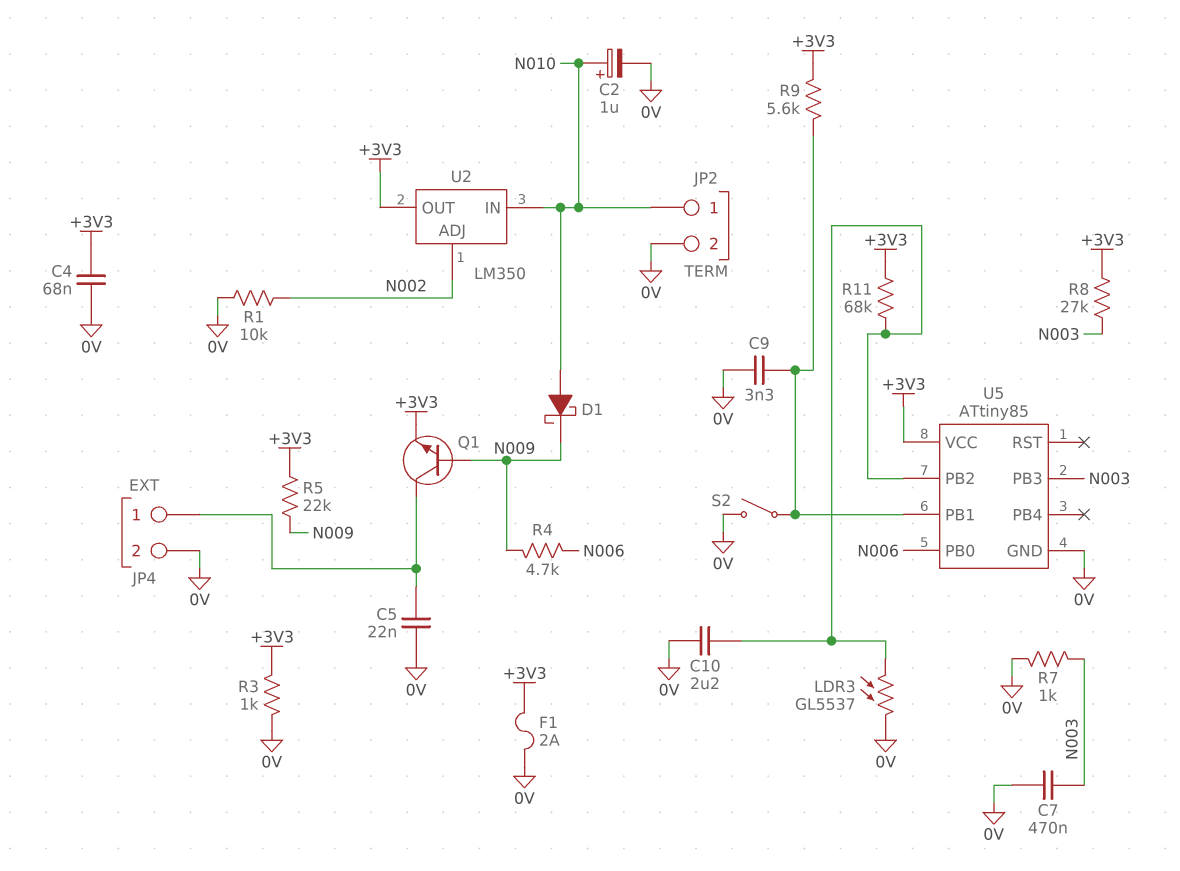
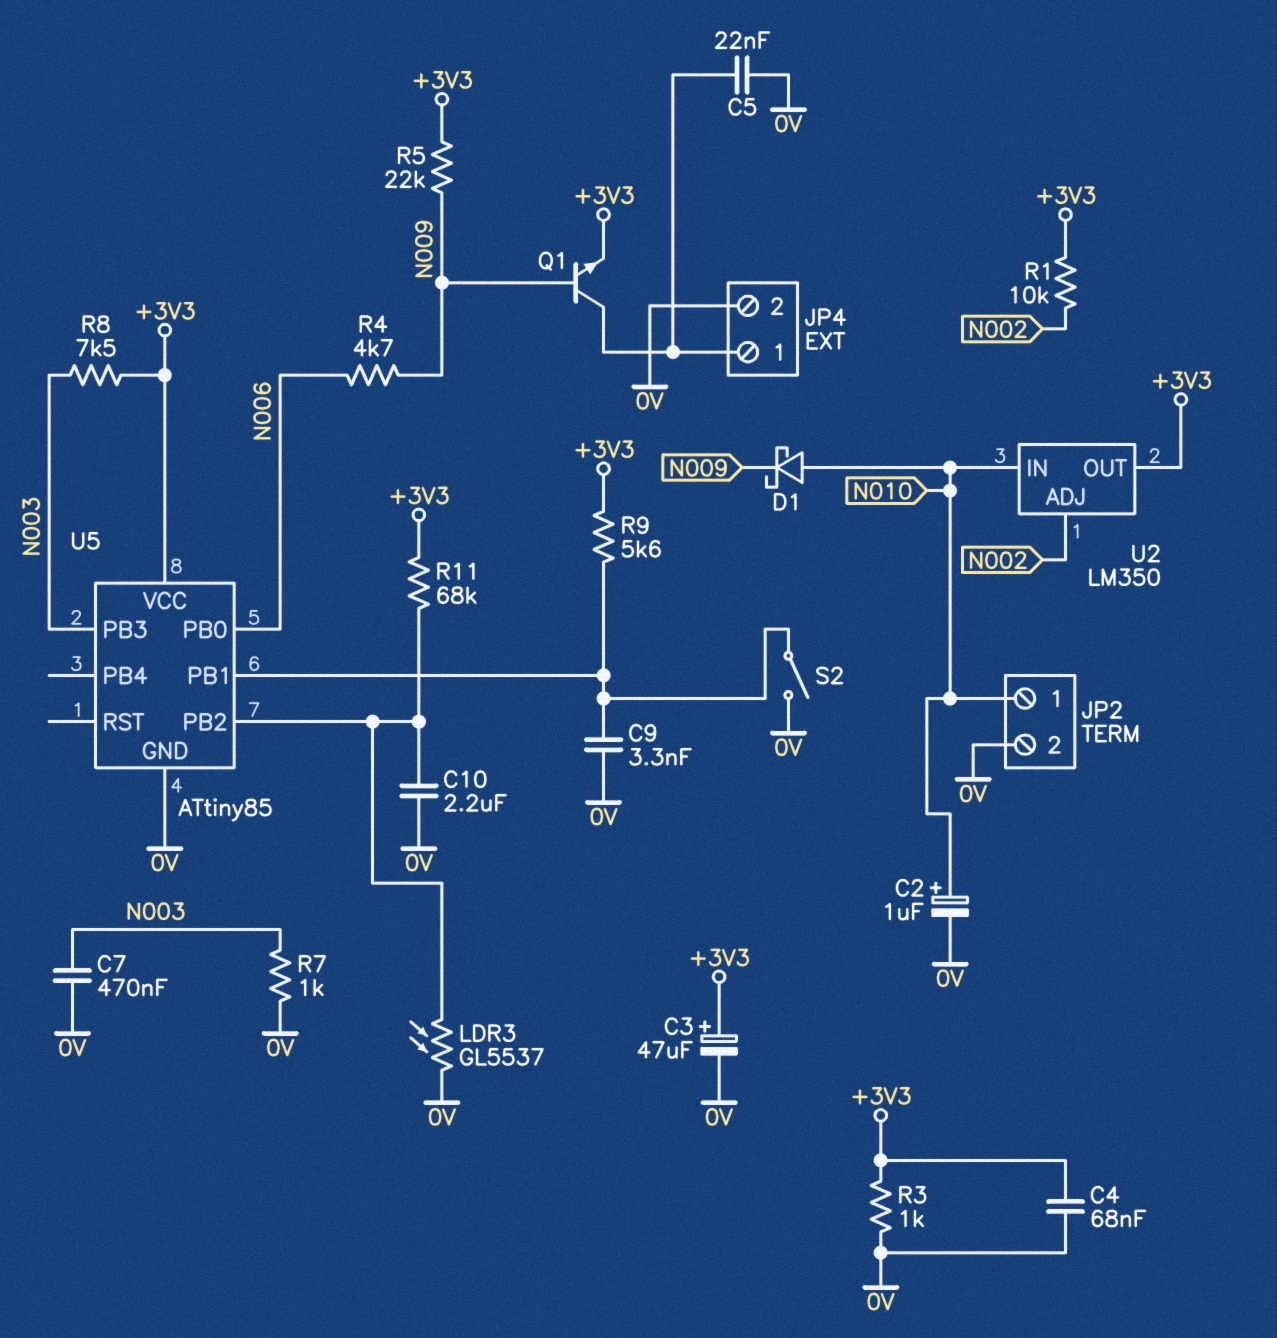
C3: none -> 47uF (plus +3V3, minus 0V)
F1: 2A (+3V3, 0V) -> none
R1: 10k (0V, N002) -> 10k (+3V3, N002)
R8: 27k (+3V3, N003) -> 7.5k (+3V3, N003)

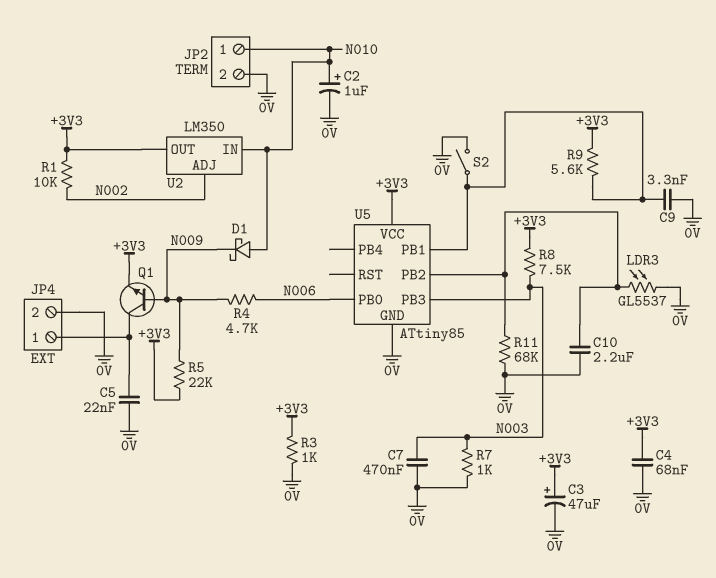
R11: 68k (+3V3, U5/PB2) -> 68k (0V, U5/PB2)

